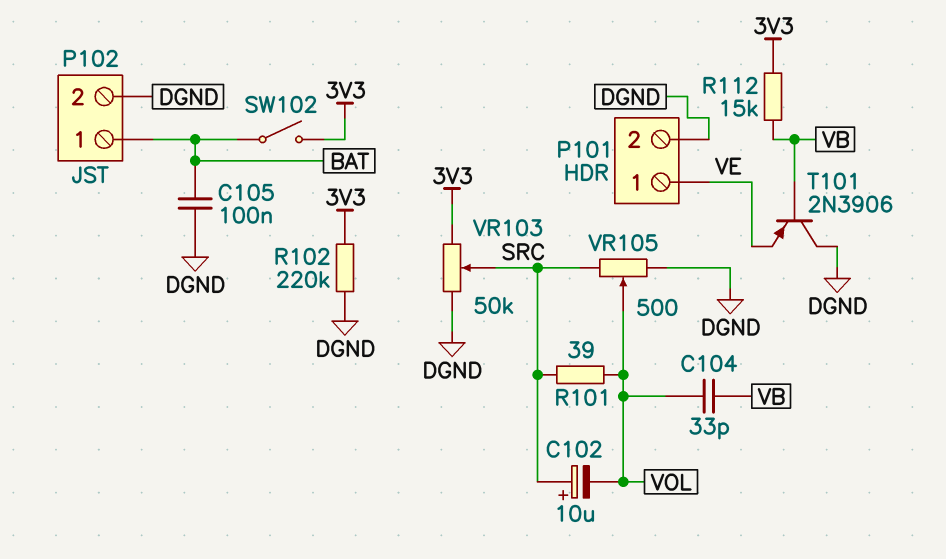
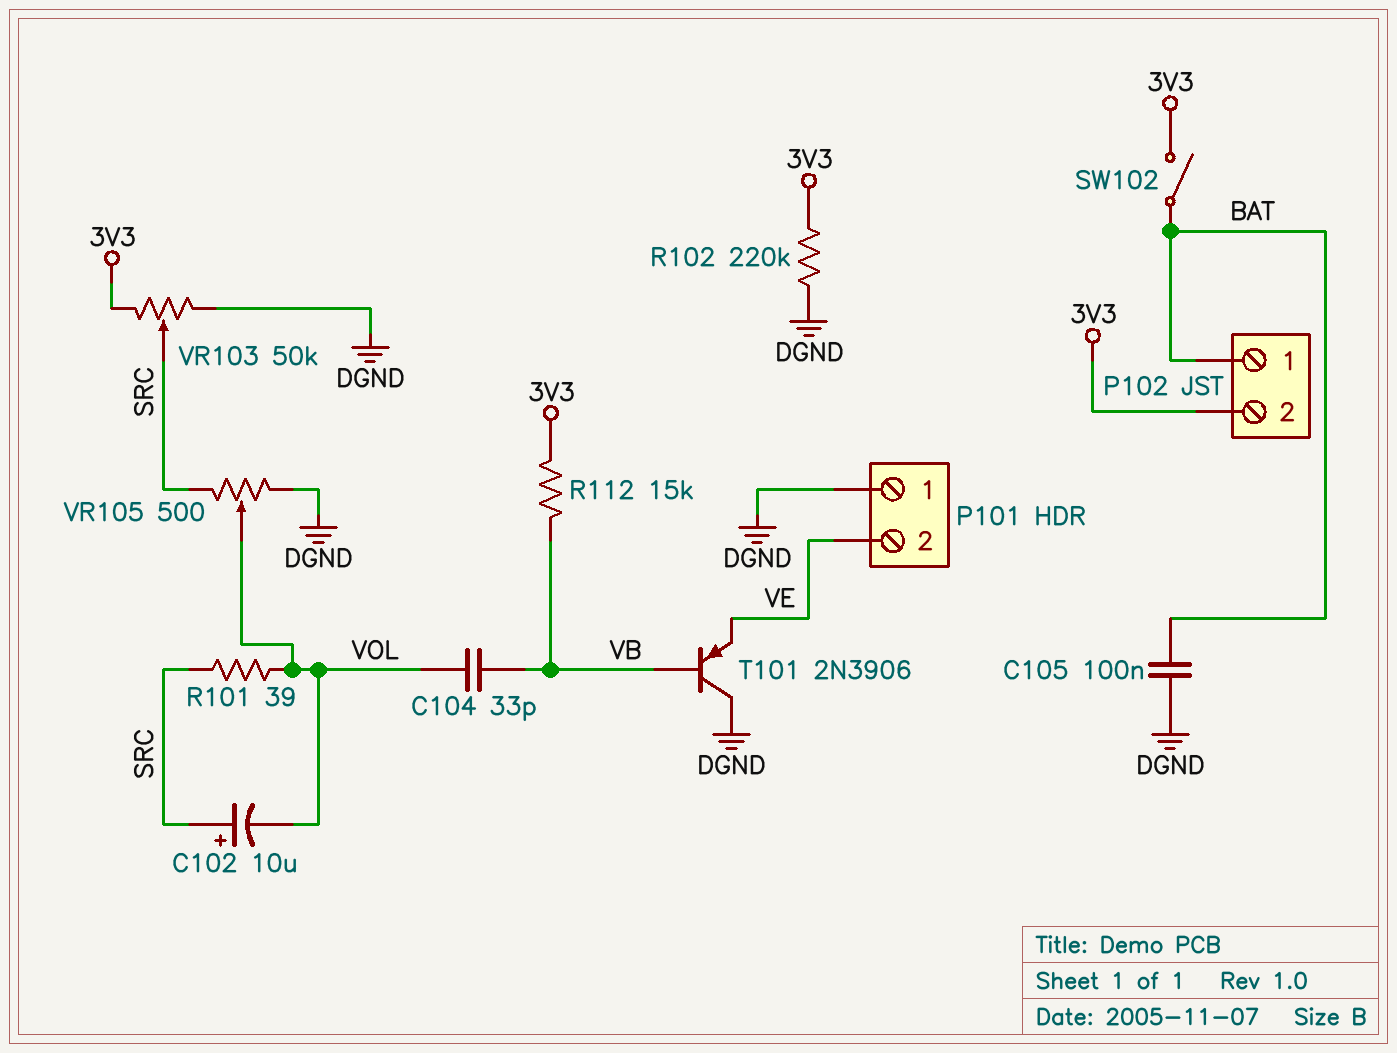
P101 pin 1: VE -> DGND
P101 pin 2: DGND -> VE
P102 pin 2: DGND -> 3V3

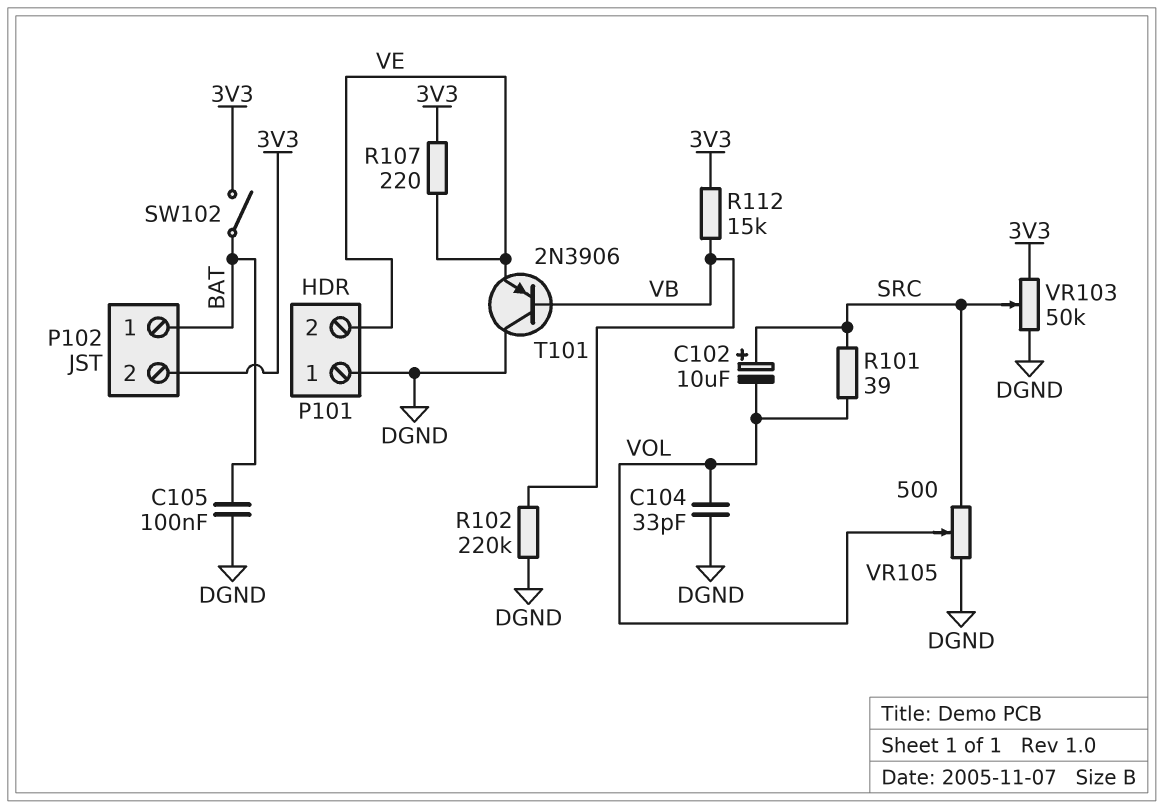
C104: 33pF (VB, VOL) -> 33pF (DGND, VOL)
R102: 220k (3V3, DGND) -> 220k (DGND, VB)
R107: none -> 220 (3V3, VE)

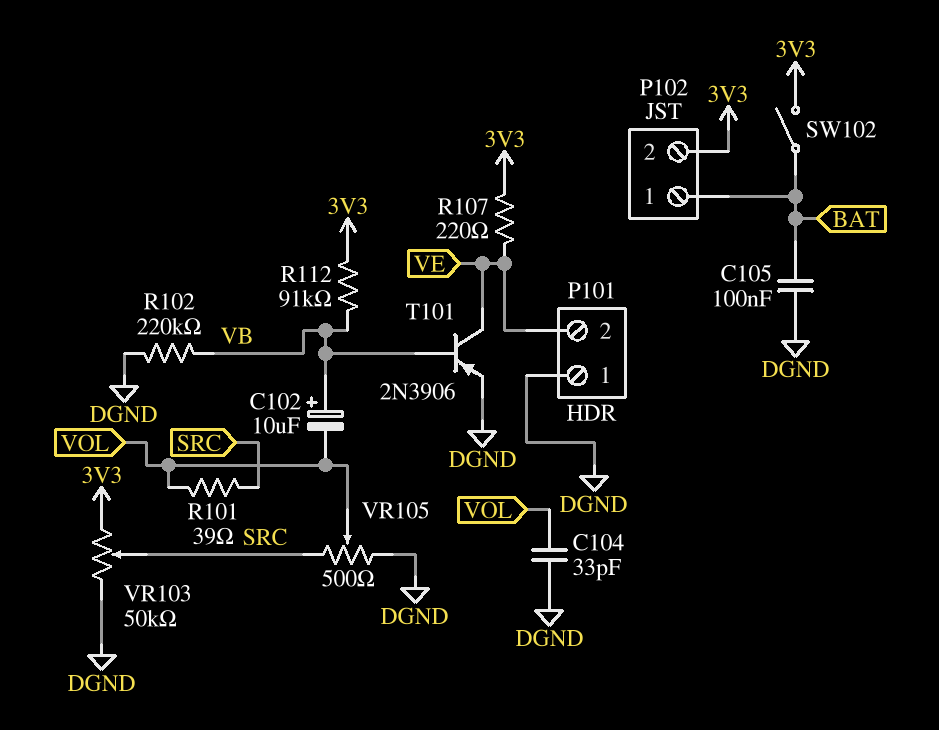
C102: 10uF (plus SRC, minus VOL) -> 10uF (plus VB, minus VOL)
R112: 15k (3V3, VB) -> 91k (3V3, VB)
T101: PNP 2N3906 (B VB, C DGND, E VE) -> PNP 2N3906 (B VB, C VE, E DGND)

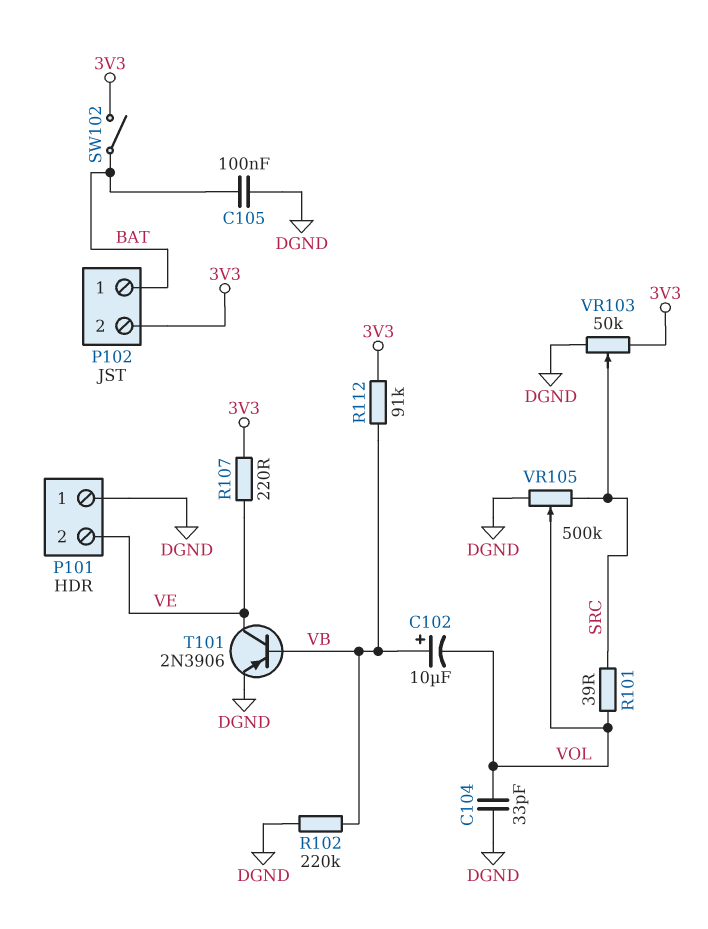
VR105: 500 (DGND, SRC, wiper VOL) -> 500k (DGND, SRC, wiper VOL)

